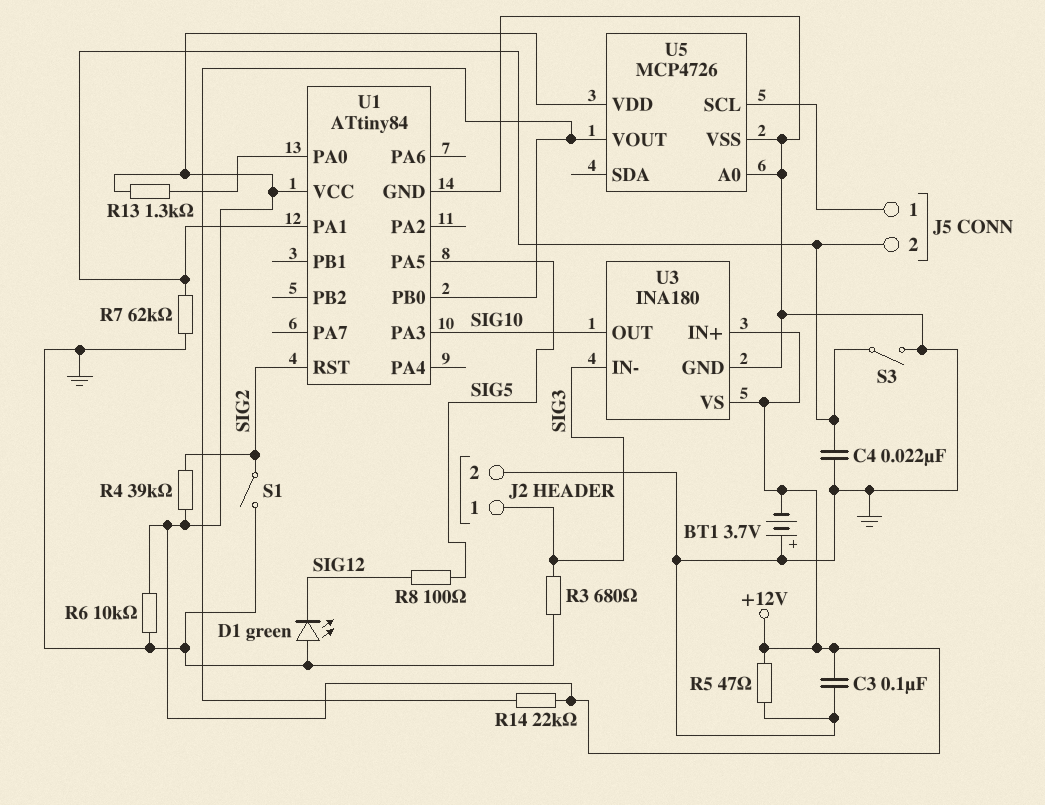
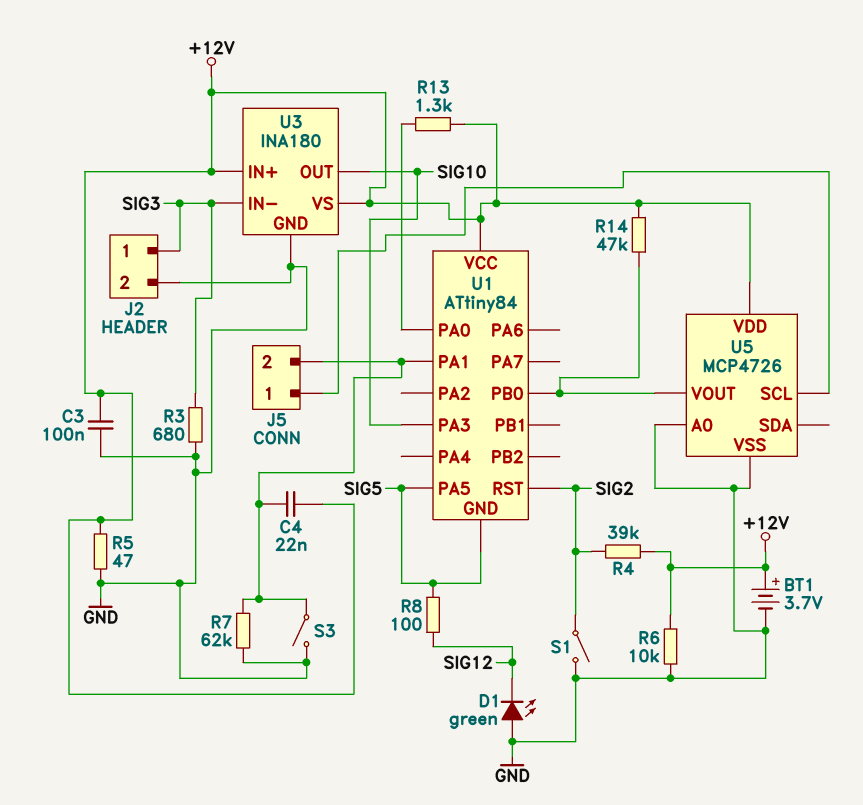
BT1: 3.7V (plus GND, minus +12V) -> 3.7V (plus +12V, minus GND)
C4: 22nF (GND, J5/2) -> 22nF (+12V, J5/2)
R14: 22k (+12V, U1/PB0) -> 47k (+12V, U1/PB0)
U1 pin GND: GND -> SIG5

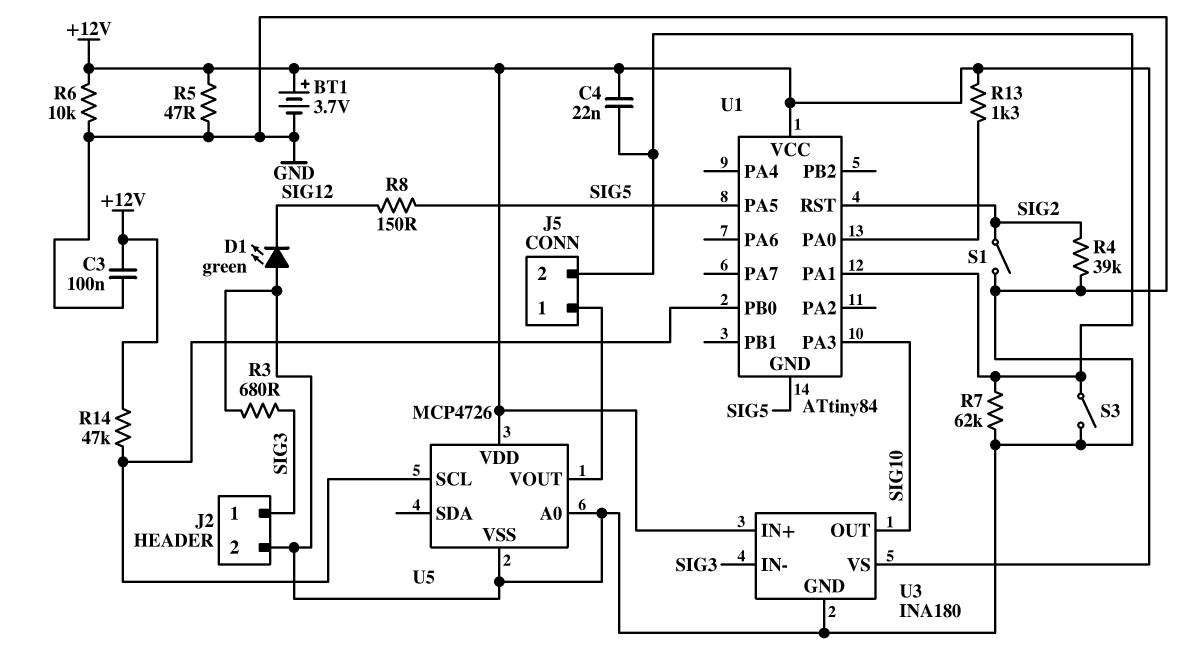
R4: 39k (+12V, SIG2) -> 39k (GND, SIG2)
R8: 100 (SIG5, SIG12) -> 150 (SIG5, SIG12)
U5 pin SCL: J5/1 -> U1/PB0
U5 pin VOUT: U1/PB0 -> J5/1

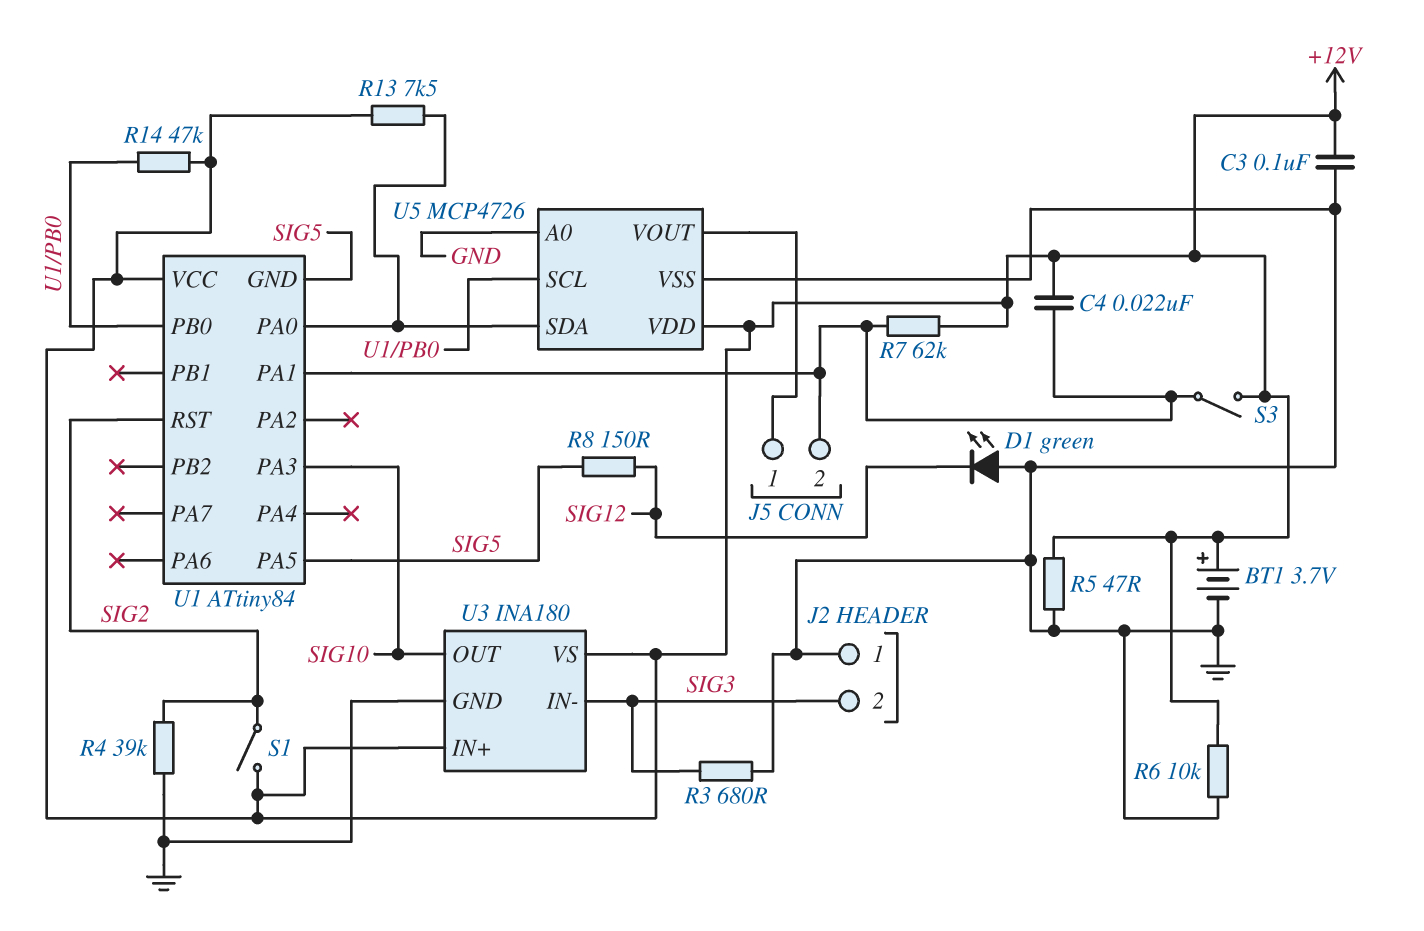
J2 pin 1: SIG3 -> GND
J2 pin 2: GND -> SIG3
R7: 62k (GND, J5/2) -> 62k (+12V, J5/2)
R13: 1.3k (+12V, U1/PA0) -> 7.5k (+12V, U1/PA0)
S1: switch (GND, SIG2) -> switch (+12V, SIG2)
S3: switch (GND, J5/2) -> switch (+12V, J5/2)
U5 pin SDA: none -> U1/PA0

